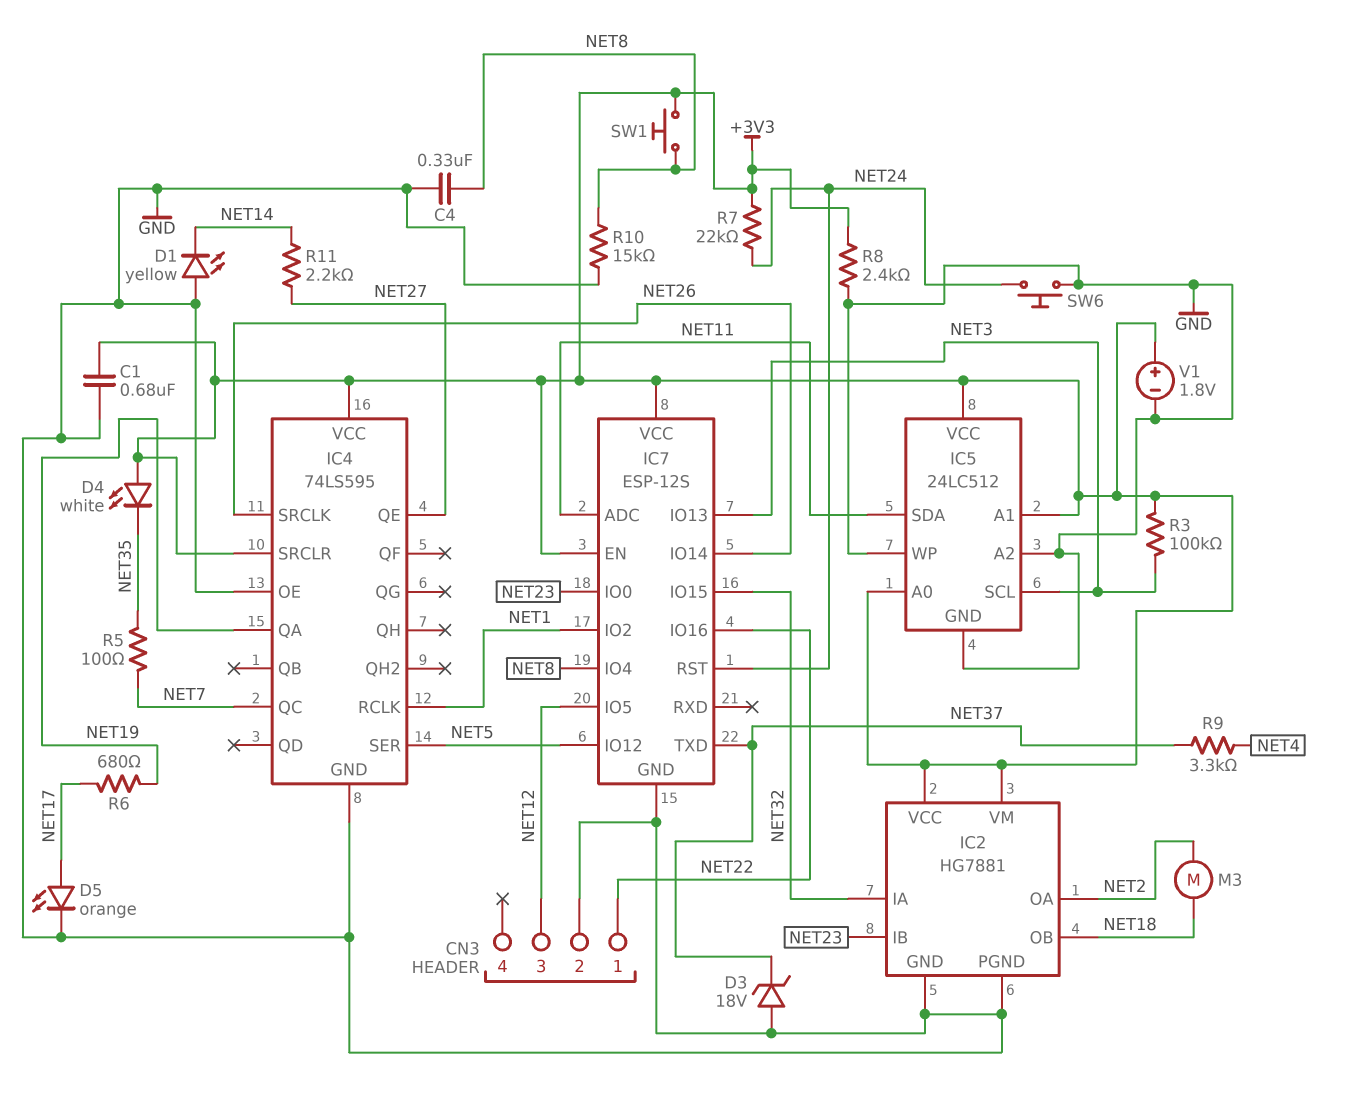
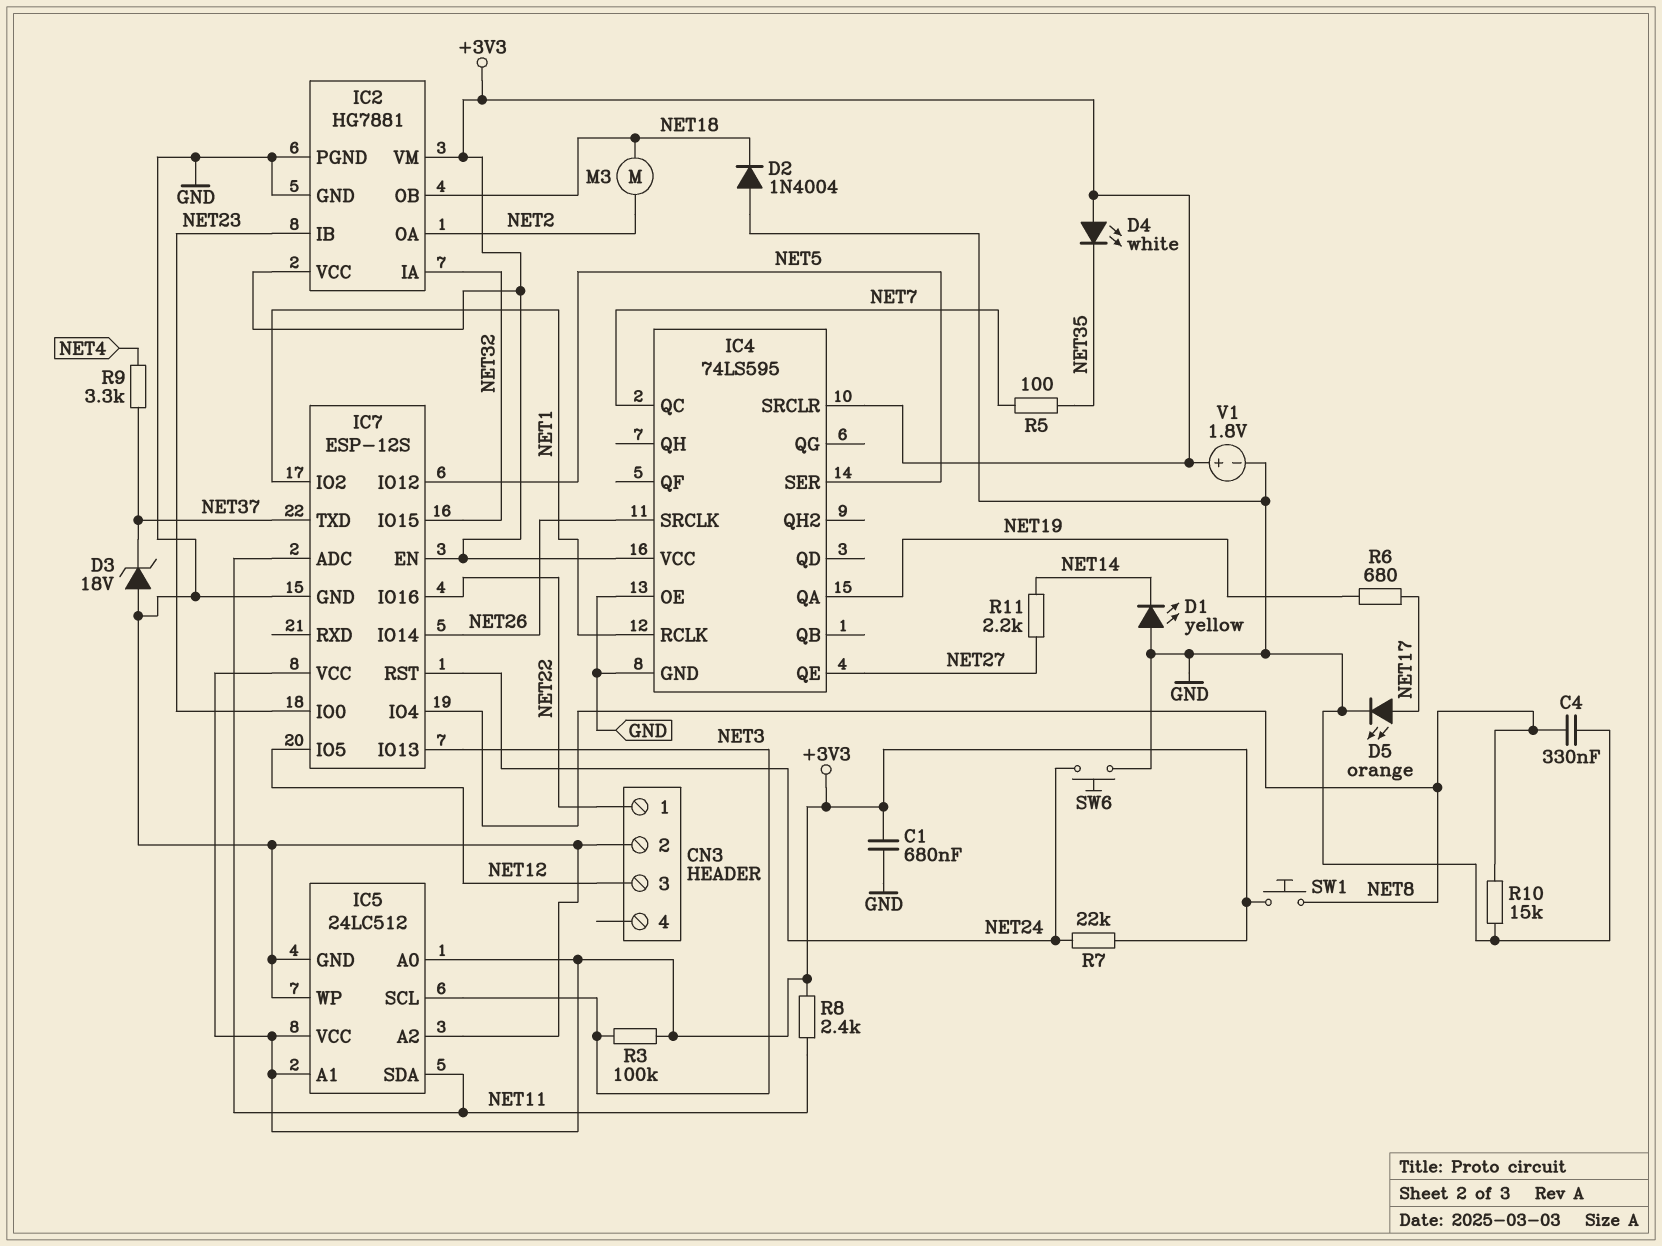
D2: none -> diode 1N4004 (A GND, K NET18)
R8: 2.4k (+3V3, GND) -> 2.4k (+3V3, NET11)

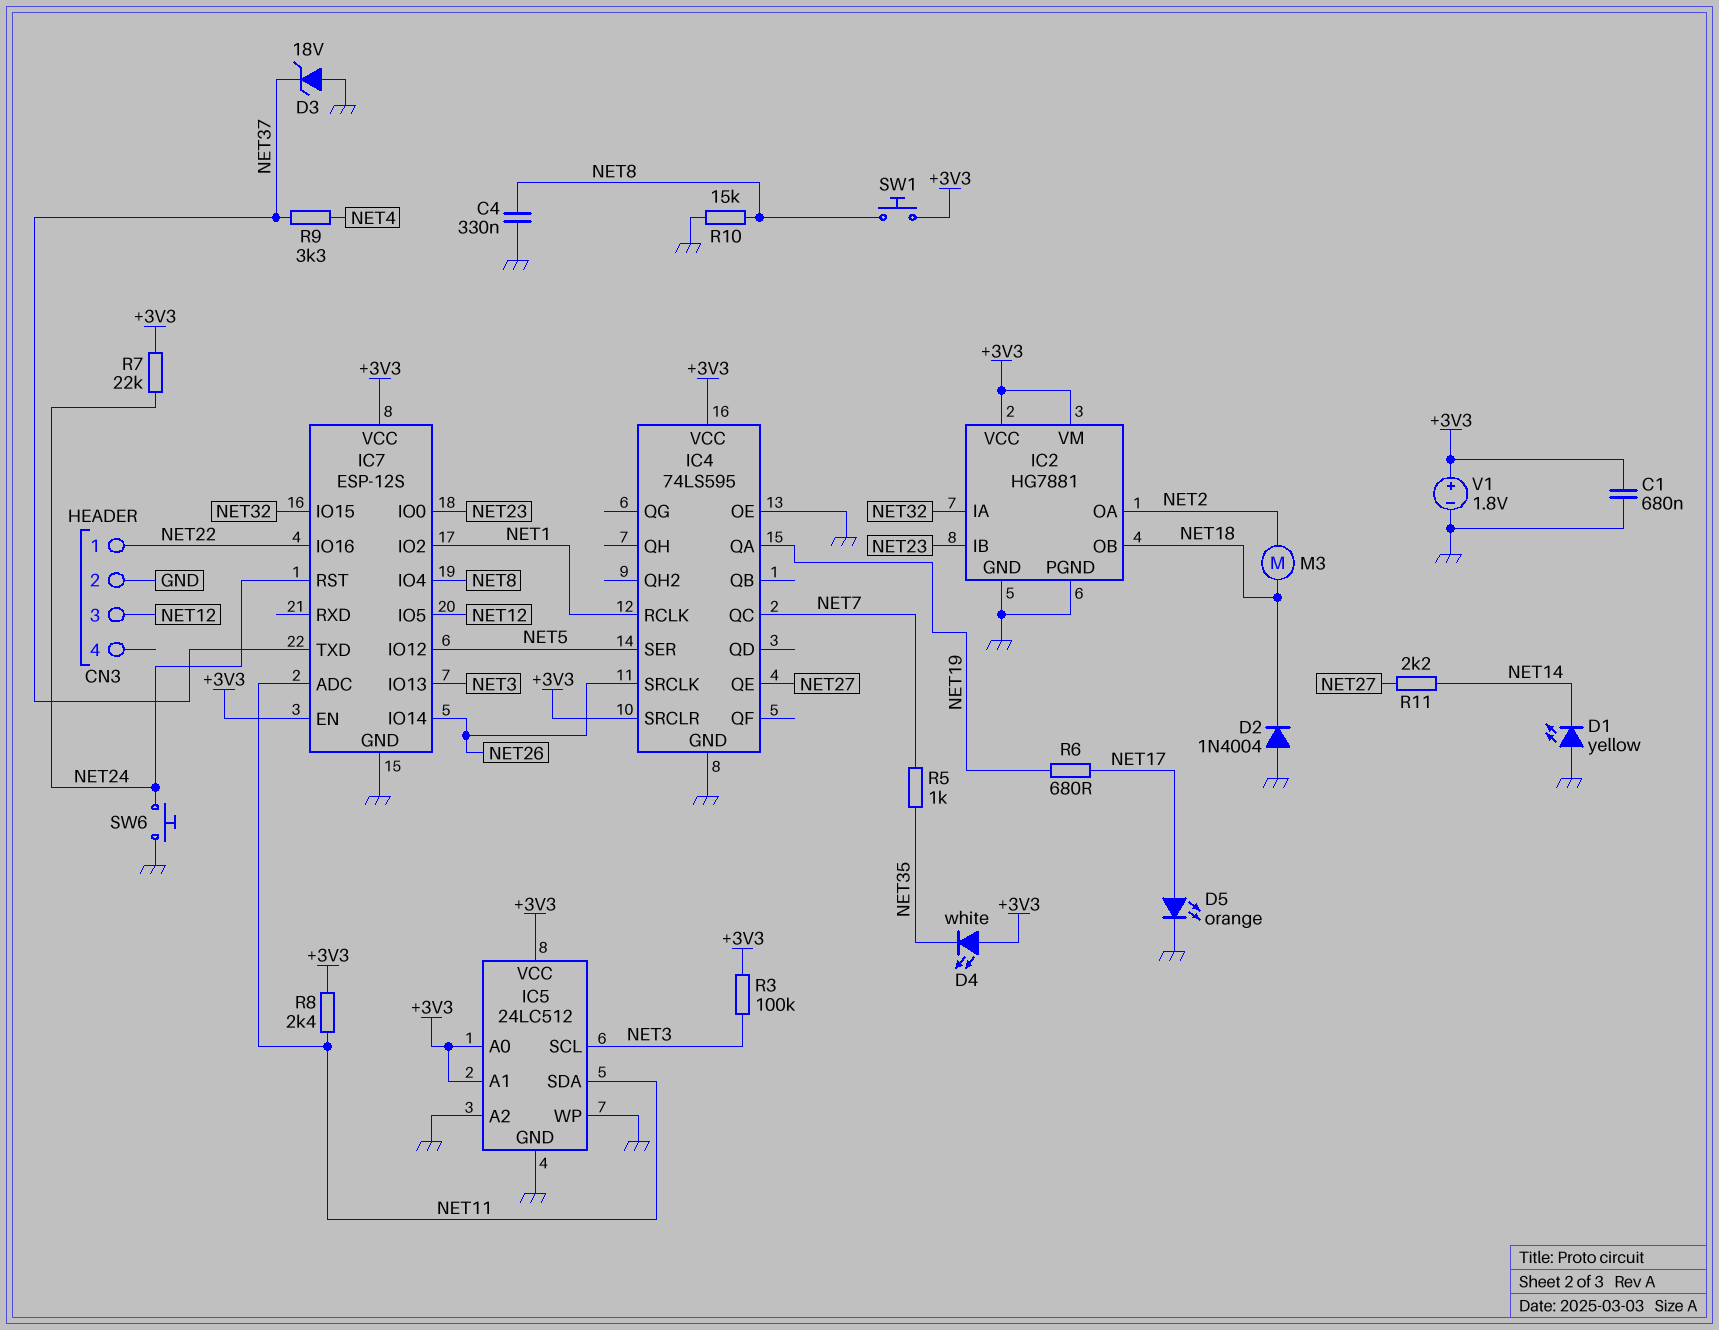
R5: 100 (NET7, NET35) -> 1k (NET7, NET35)

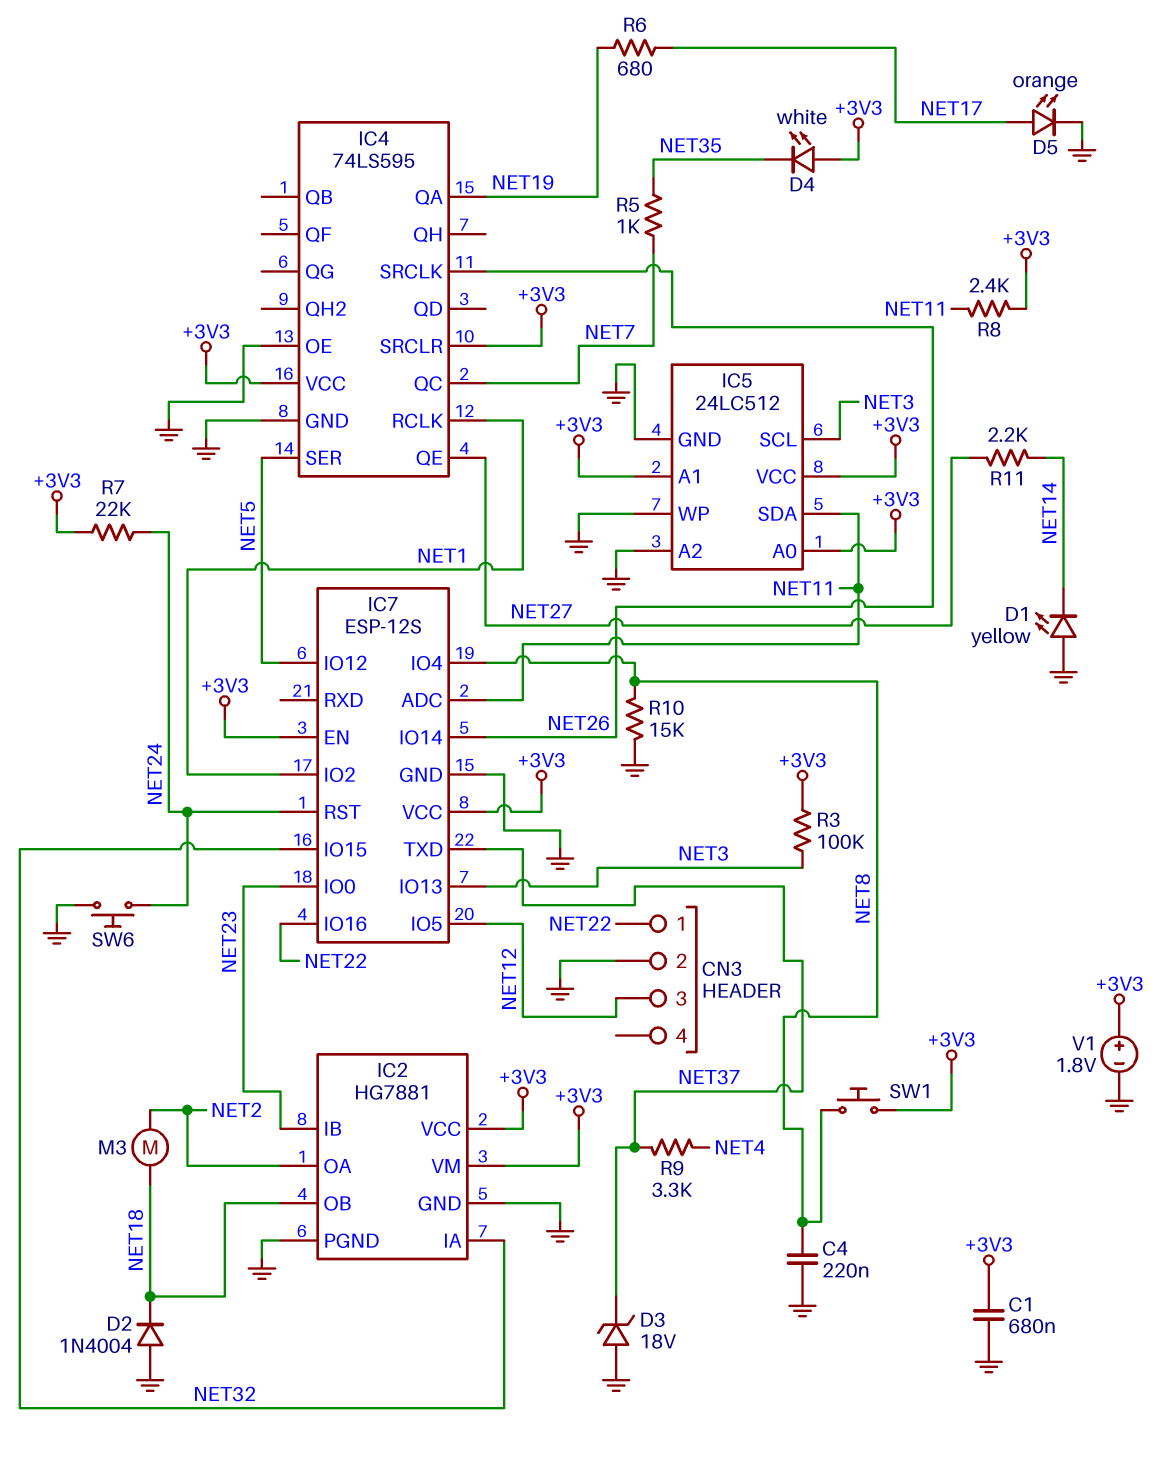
C4: 330nF (GND, NET8) -> 220nF (GND, NET8)

